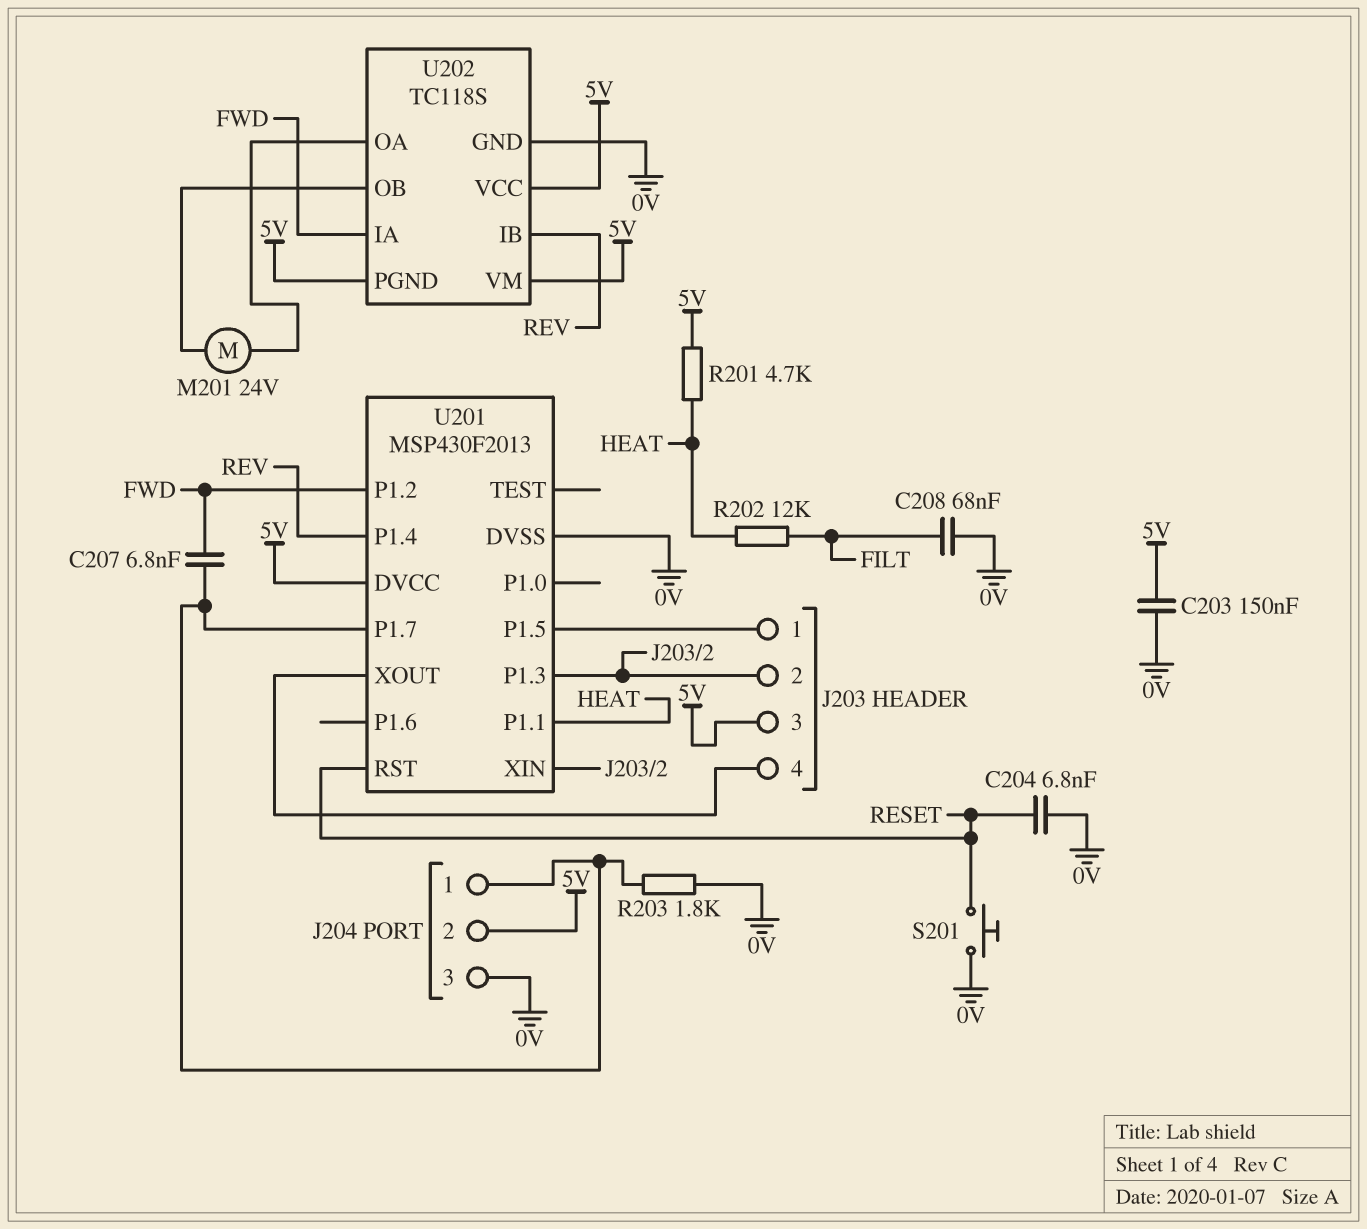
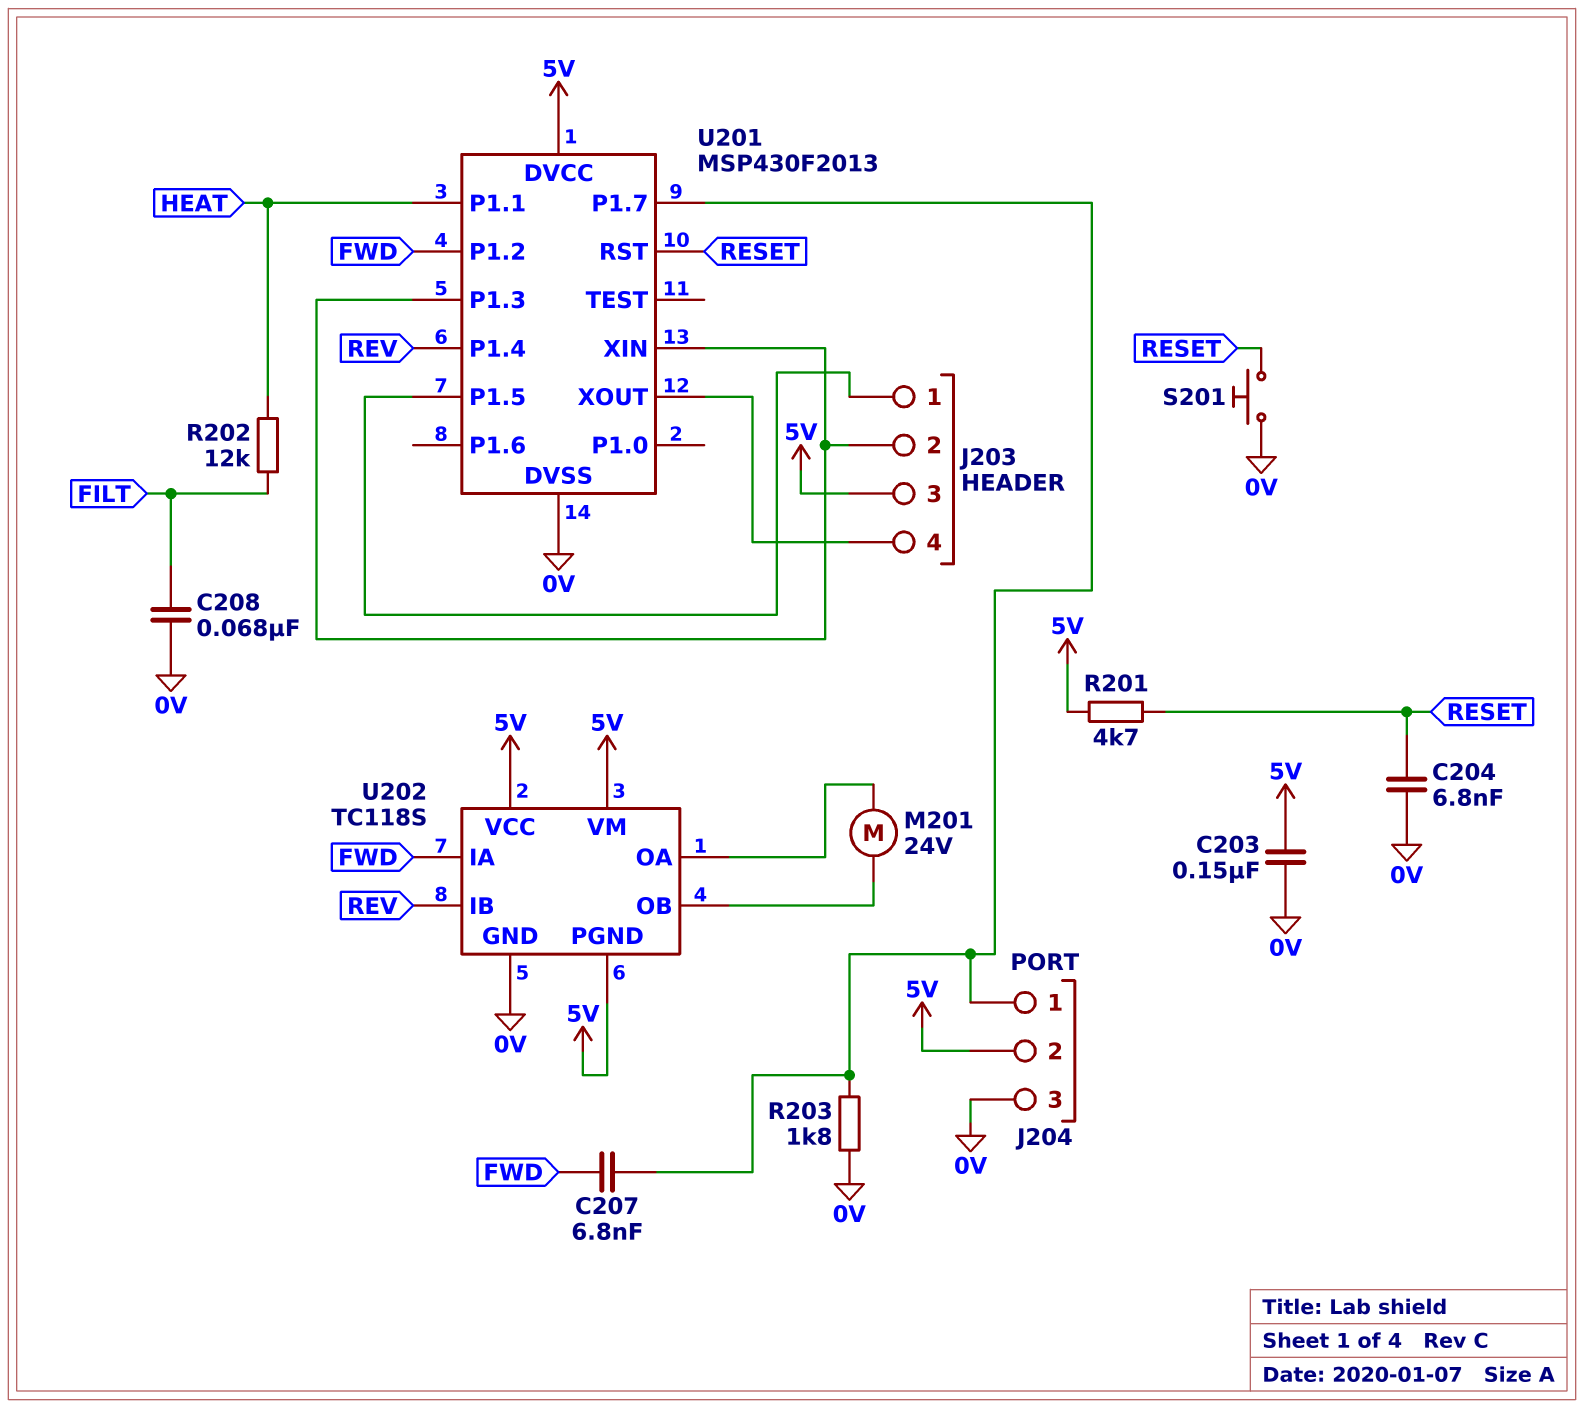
R201: 4.7k (5V, HEAT) -> 4.7k (5V, RESET)

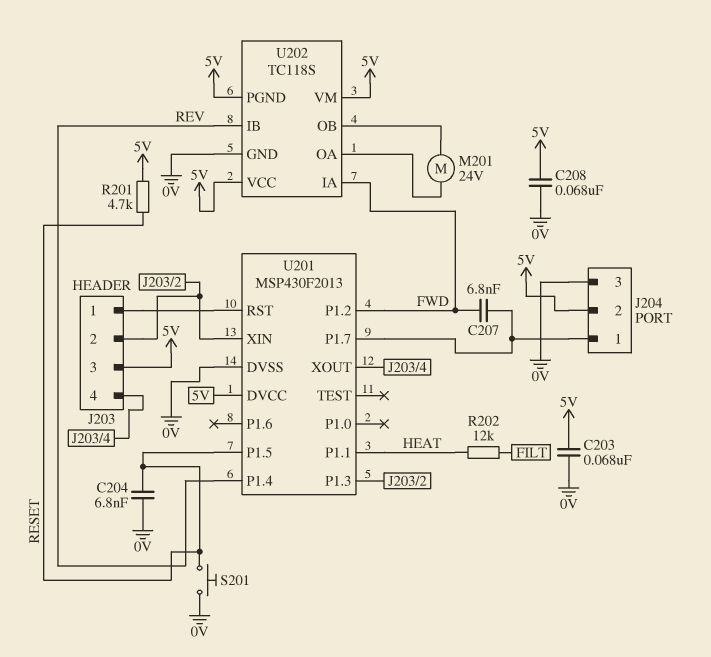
C203: 150nF (0V, 5V) -> 68nF (0V, 5V)
C208: 68nF (0V, FILT) -> 68nF (0V, 5V)
R203: 1.8k (0V, J204/1) -> none
U201 pin P1.5: J203/1 -> RESET
U201 pin RST: RESET -> J203/1

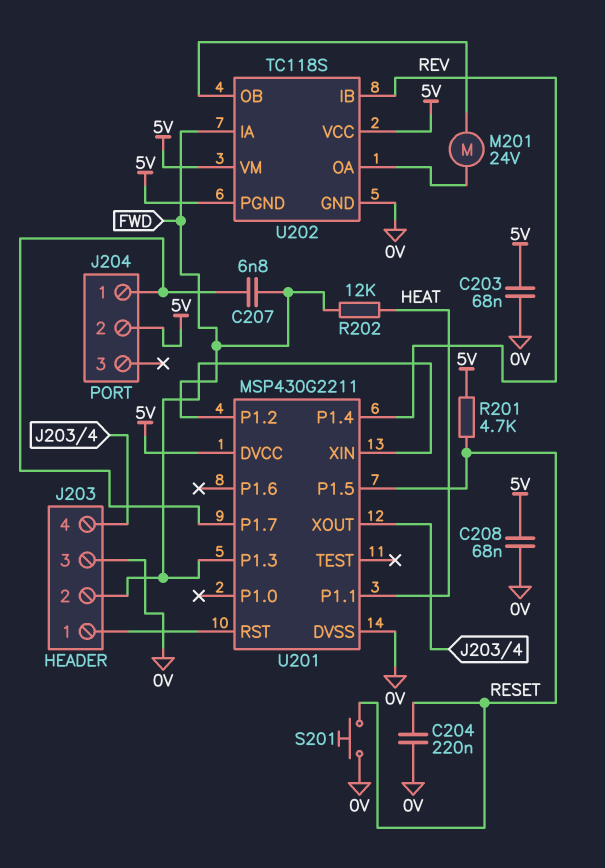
C204: 6.8nF (0V, RESET) -> 220nF (0V, RESET)
J203 pin 3: 5V -> 0V
J204 pin 3: 0V -> none
R202: 12k (FILT, HEAT) -> 12k (FWD, HEAT)
U201: MSP430F2013 -> MSP430G2211

